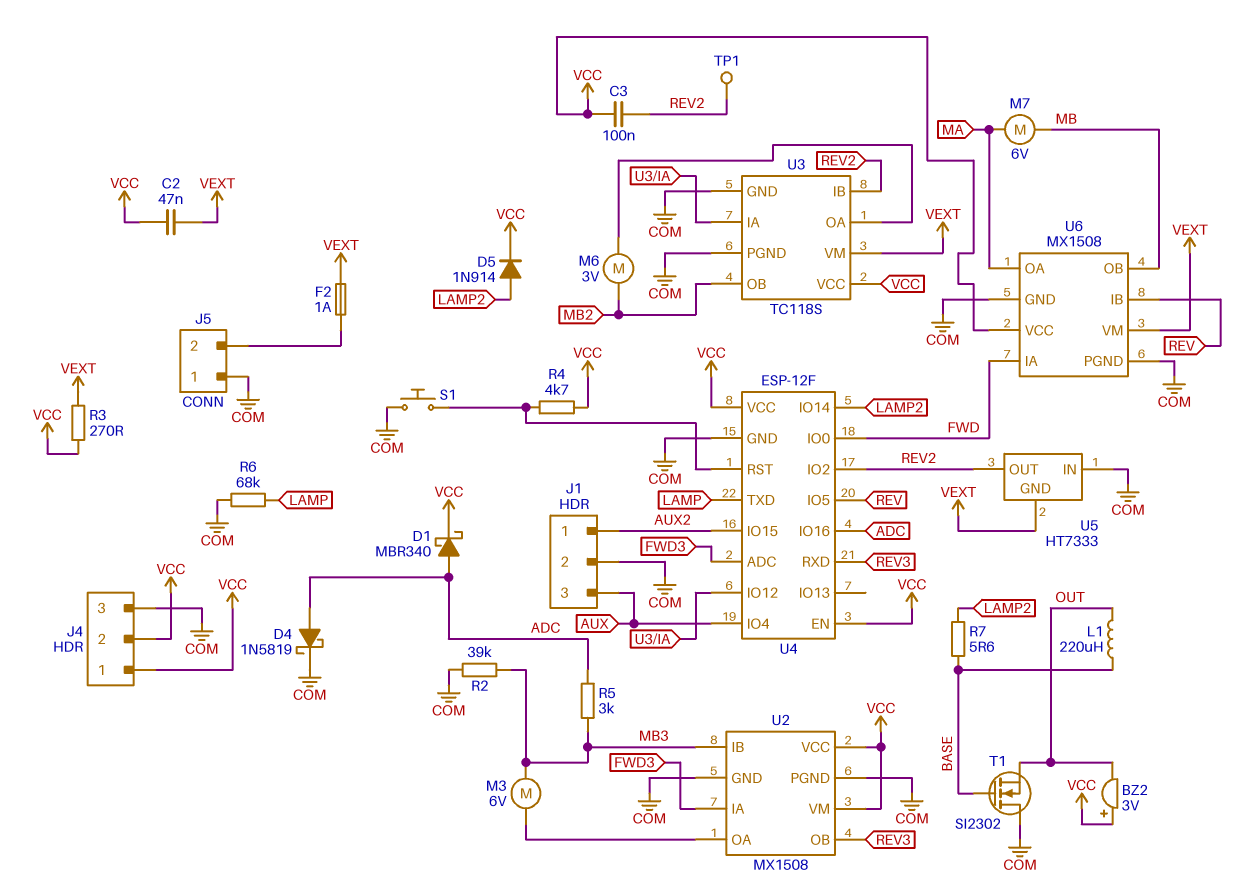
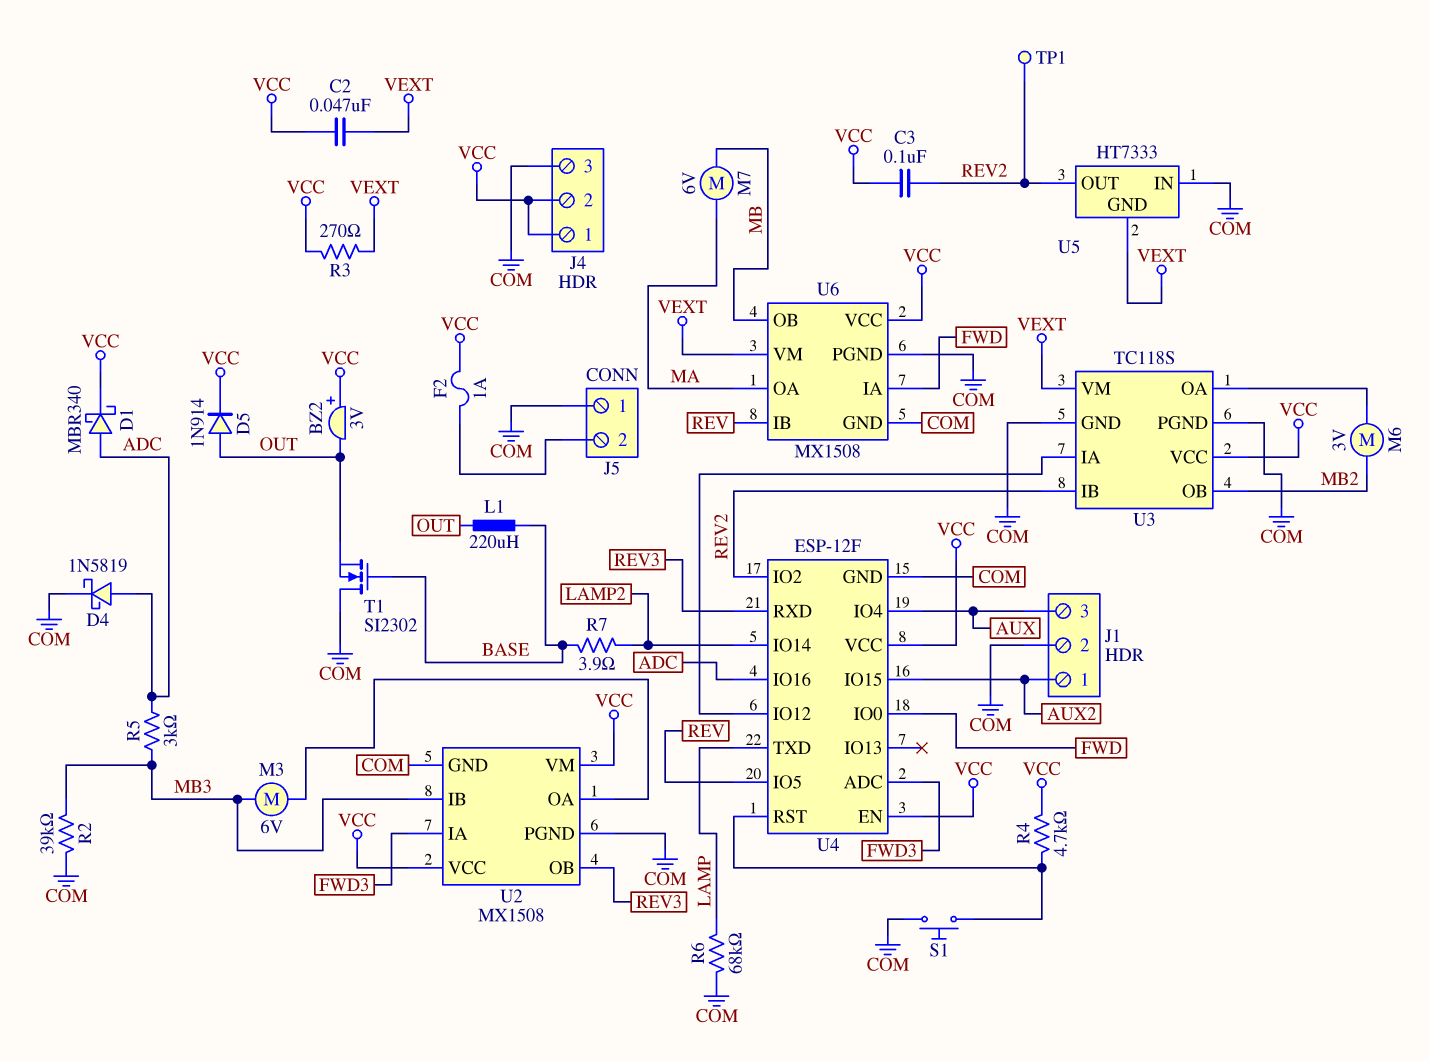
D5: diode 1N914 (A LAMP2, K VCC) -> diode 1N914 (A OUT, K VCC)
F2: 1A (J5/2, VEXT) -> 1A (J5/2, VCC)
R7: 5.6 (BASE, LAMP2) -> 3.9 (BASE, LAMP2)

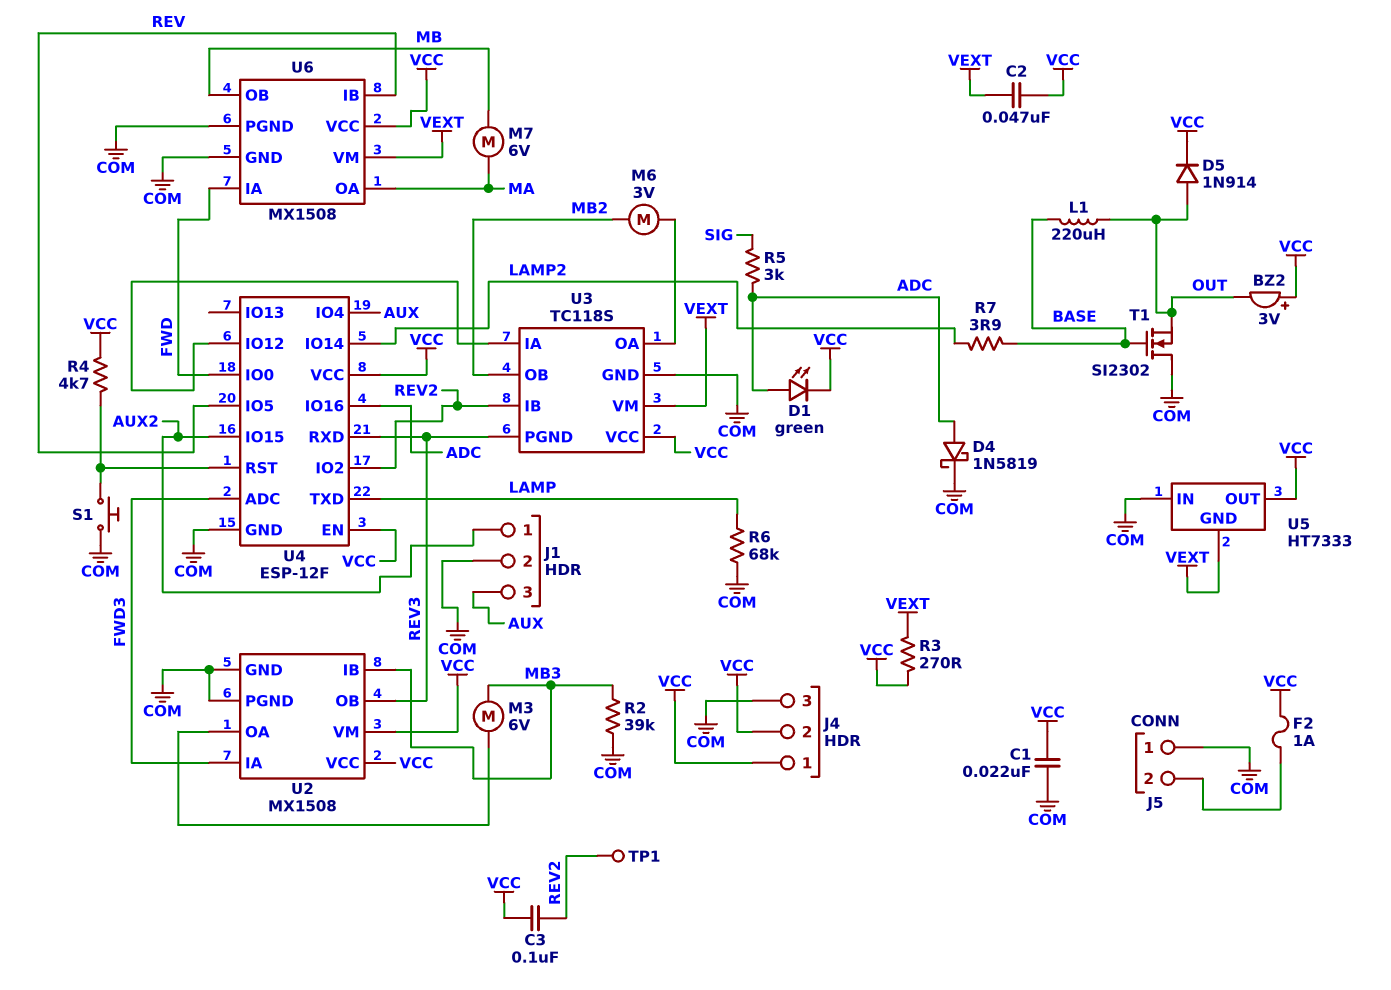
C1: none -> 22nF (COM, VCC)
D1: schottky MBR340 (A ADC, K VCC) -> LED green (A ADC, K VCC)
R5: 3k (ADC, MB3) -> 3k (ADC, SIG)
U3 pin PGND: COM -> REV3
U5 pin OUT: REV2 -> VCC

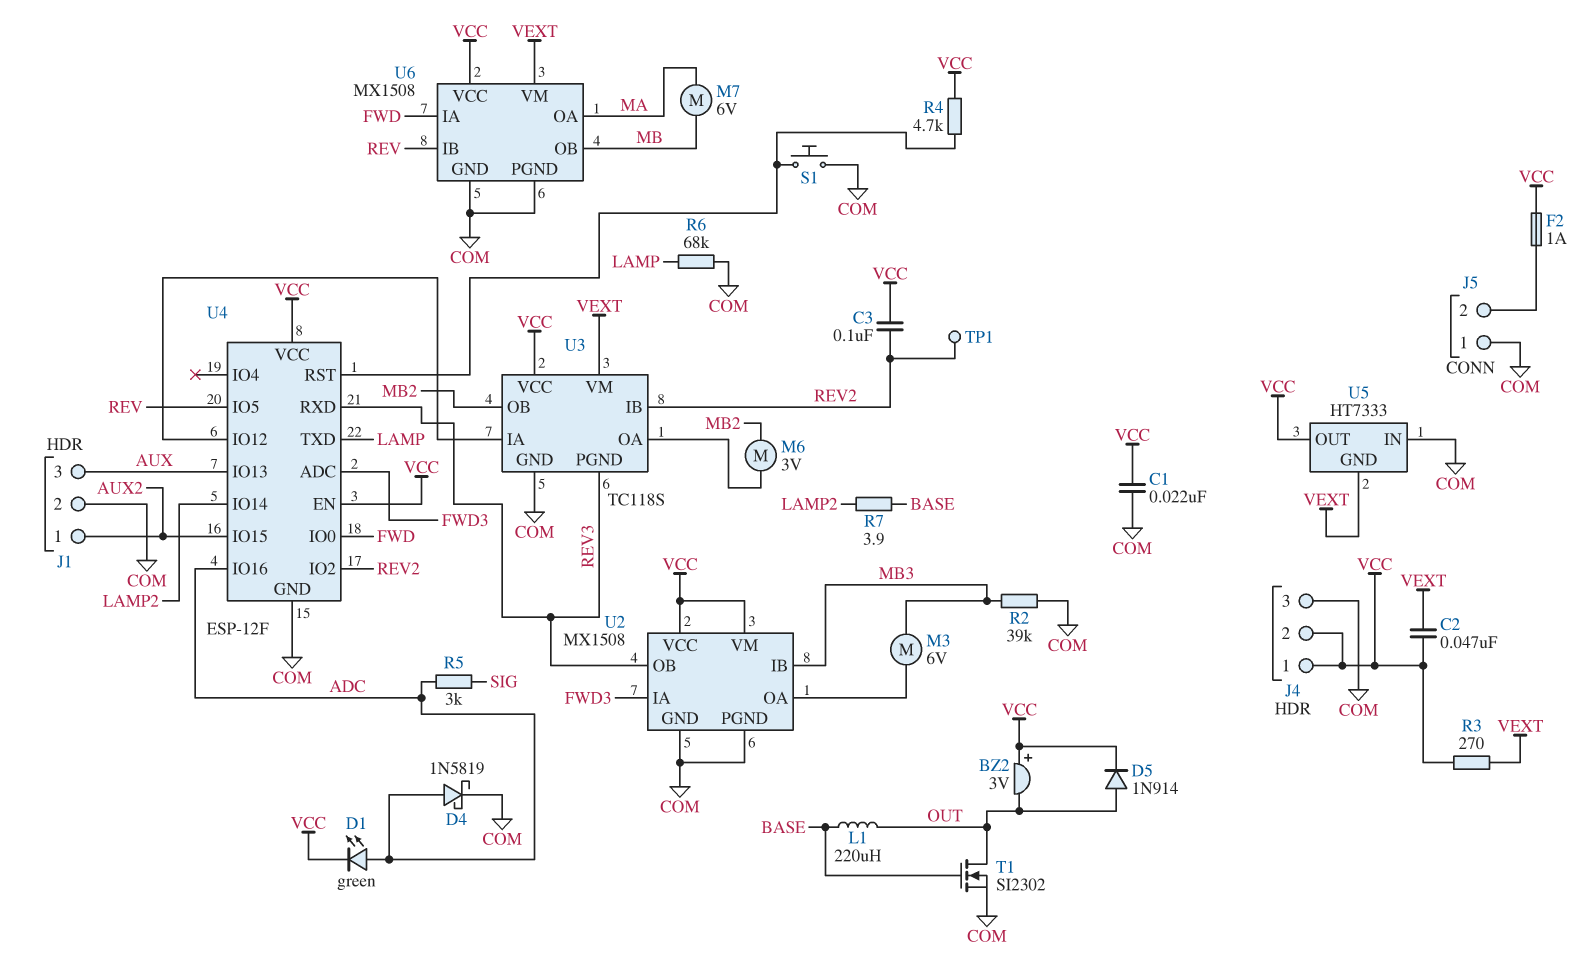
T1: NMOS SI2302 (G BASE, D COM, S OUT) -> NMOS SI2302 (G BASE, D OUT, S COM)
U4 pin IO4: AUX -> none
U4 pin IO13: none -> AUX

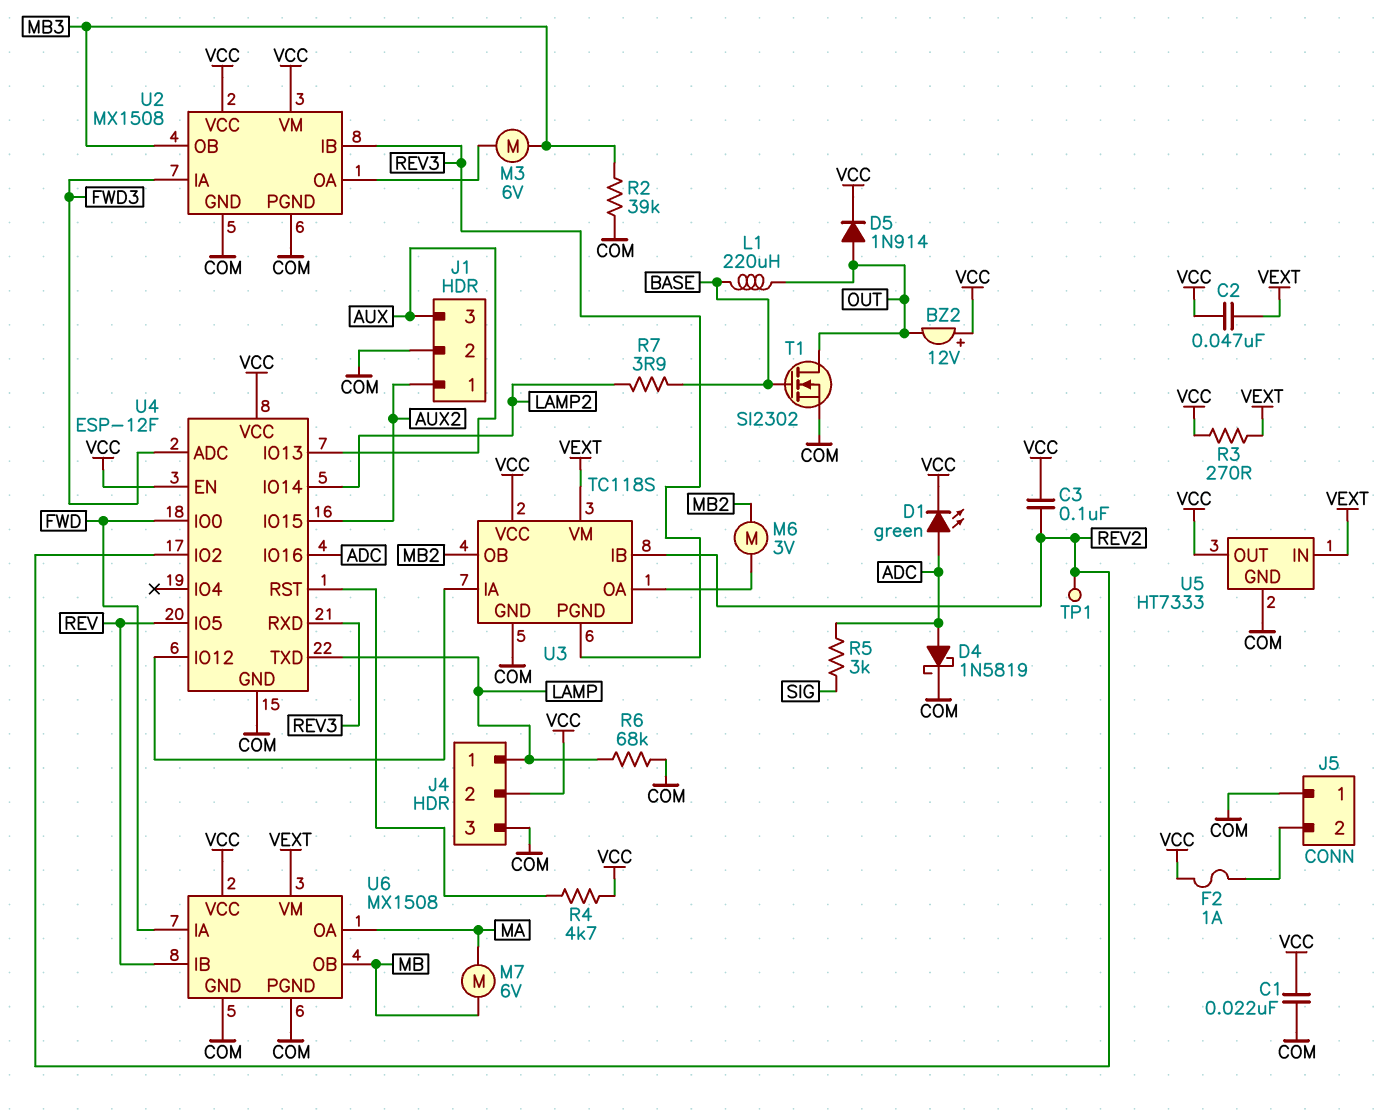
BZ2: buzzer 3V (plus VCC, minus OUT) -> buzzer 12V (plus VCC, minus OUT)
J4 pin 1: VCC -> LAMP
S1: button (COM, U4/RST) -> none
U2 pin IB: MB3 -> REV3
U2 pin OB: REV3 -> MB3
U5 pin GND: VEXT -> COM
U5 pin IN: COM -> VEXT

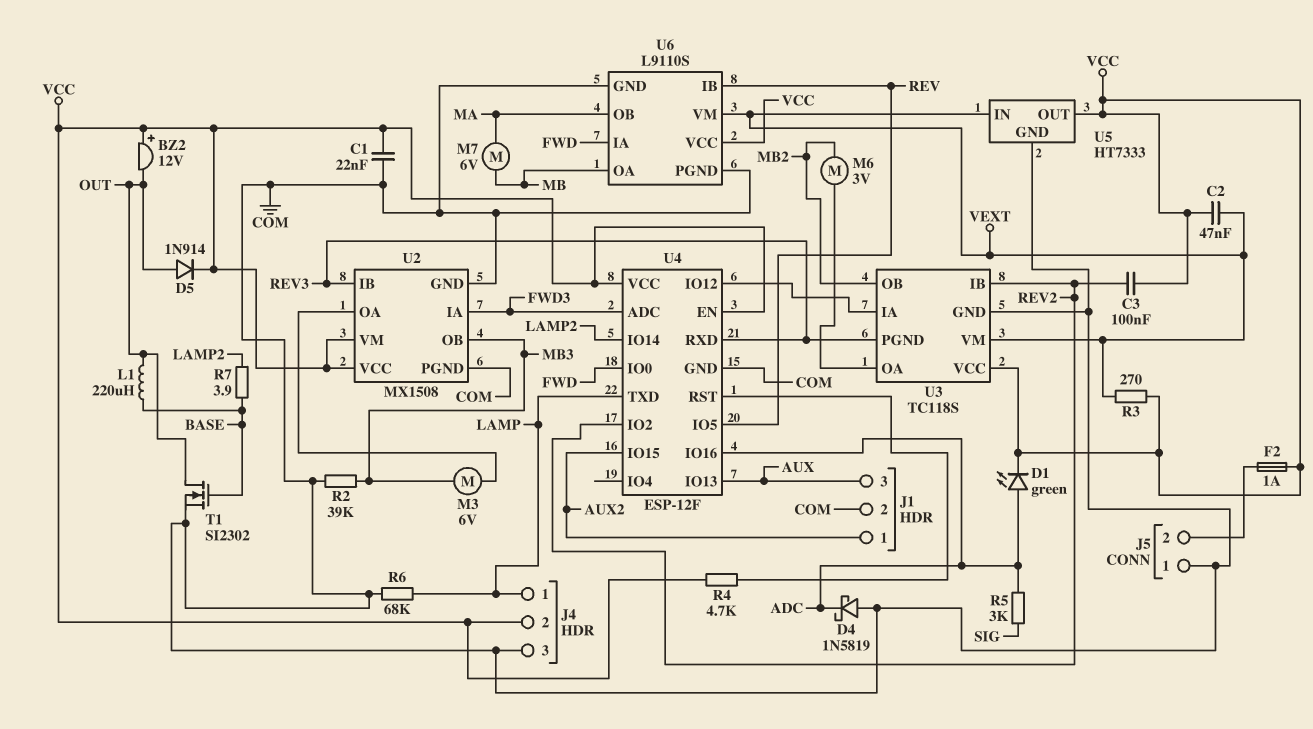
D4: schottky 1N5819 (A ADC, K COM) -> schottky 1N5819 (A COM, K ADC)
TP1: test point (REV2) -> none
U6: MX1508 -> L9110S
U6 pin OA: MA -> MB
U6 pin OB: MB -> MA

